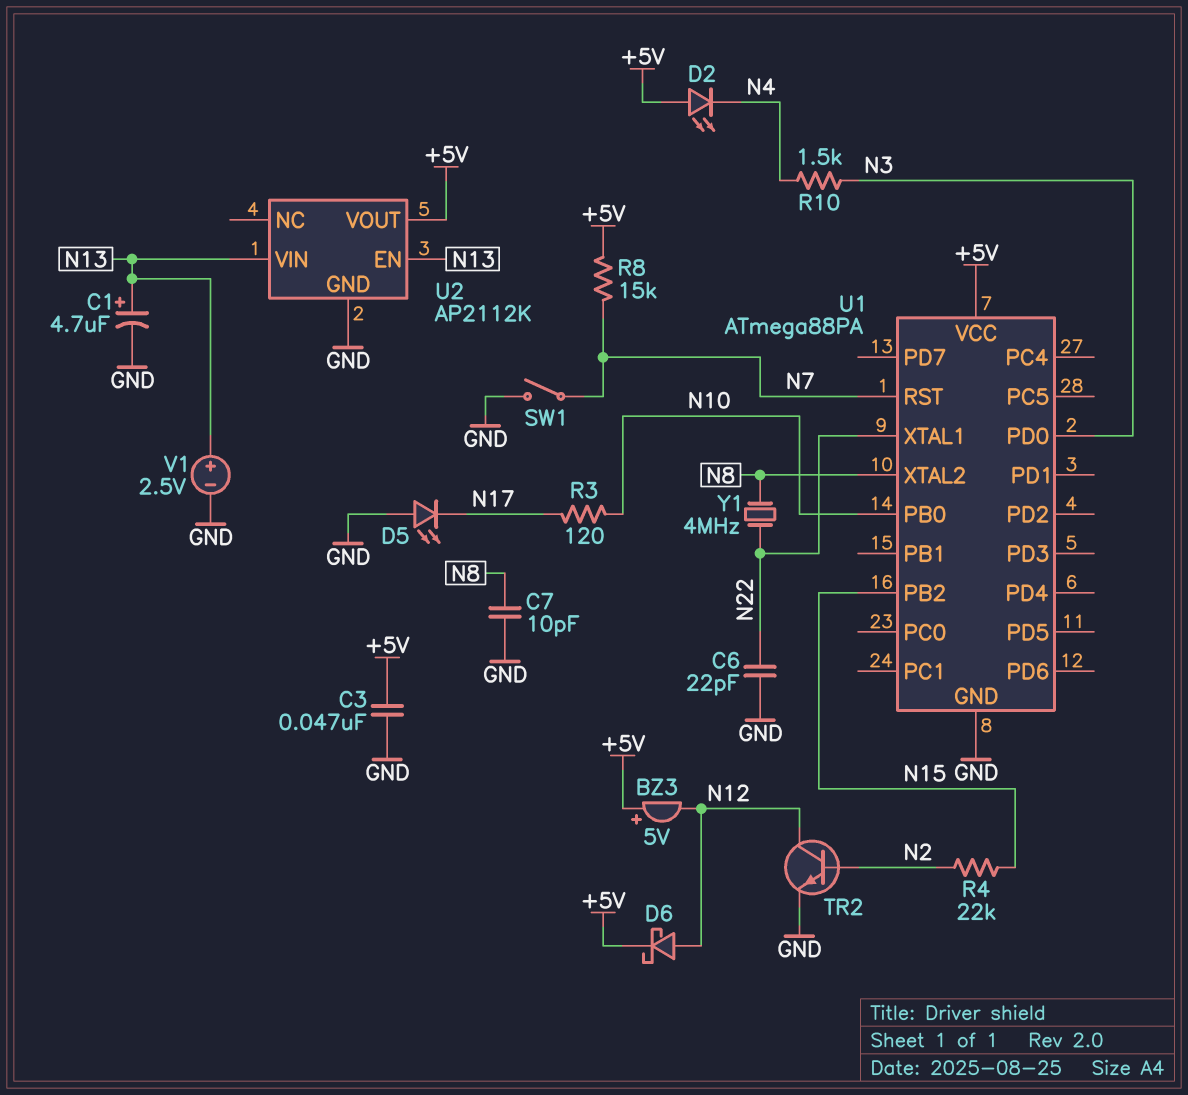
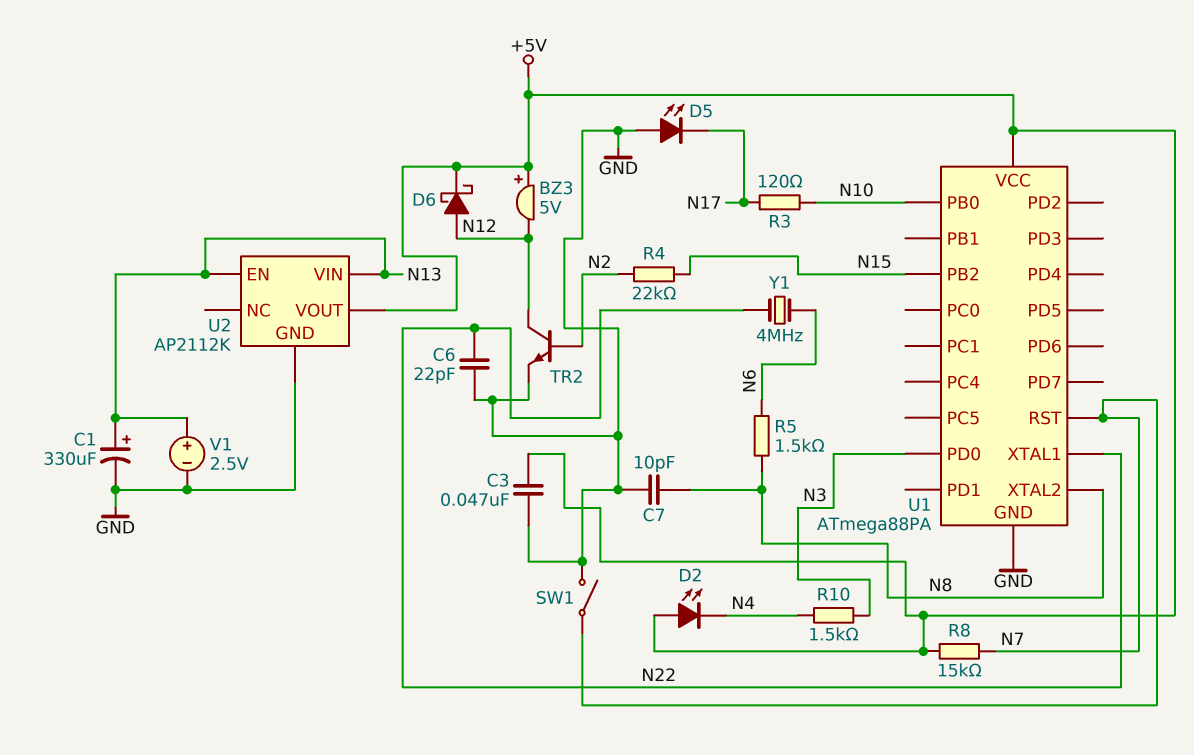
C1: 4.7uF (plus N13, minus GND) -> 330uF (plus N13, minus GND)
R5: none -> 1.5k (N6, N8)
Y1: 4MHz (N8, N22) -> 4MHz (N6, N22)

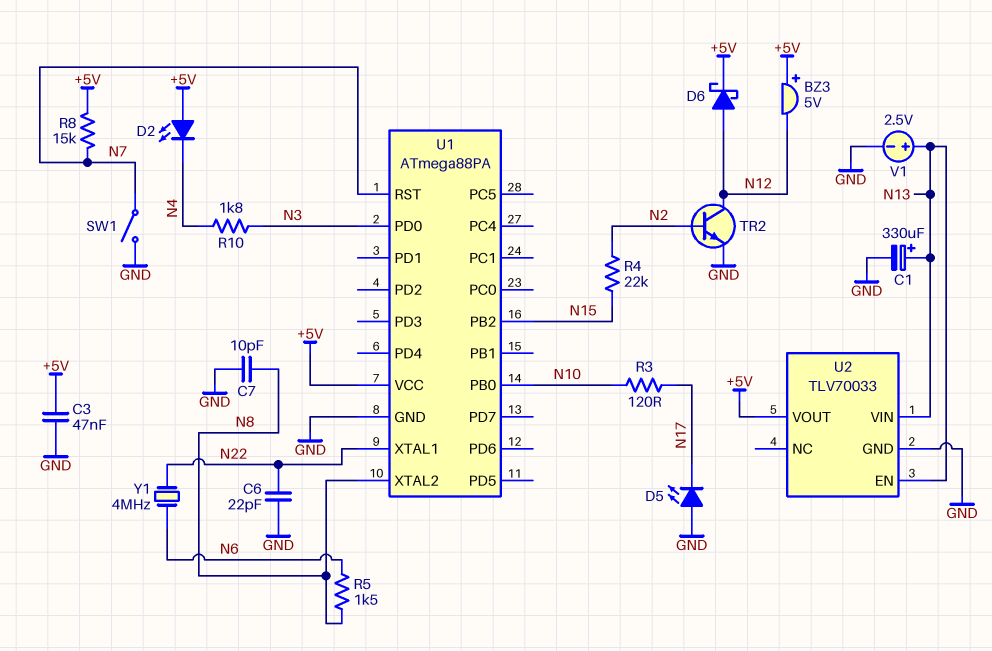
R10: 1.5k (N3, N4) -> 1.8k (N3, N4)
U2: AP2112K -> TLV70033

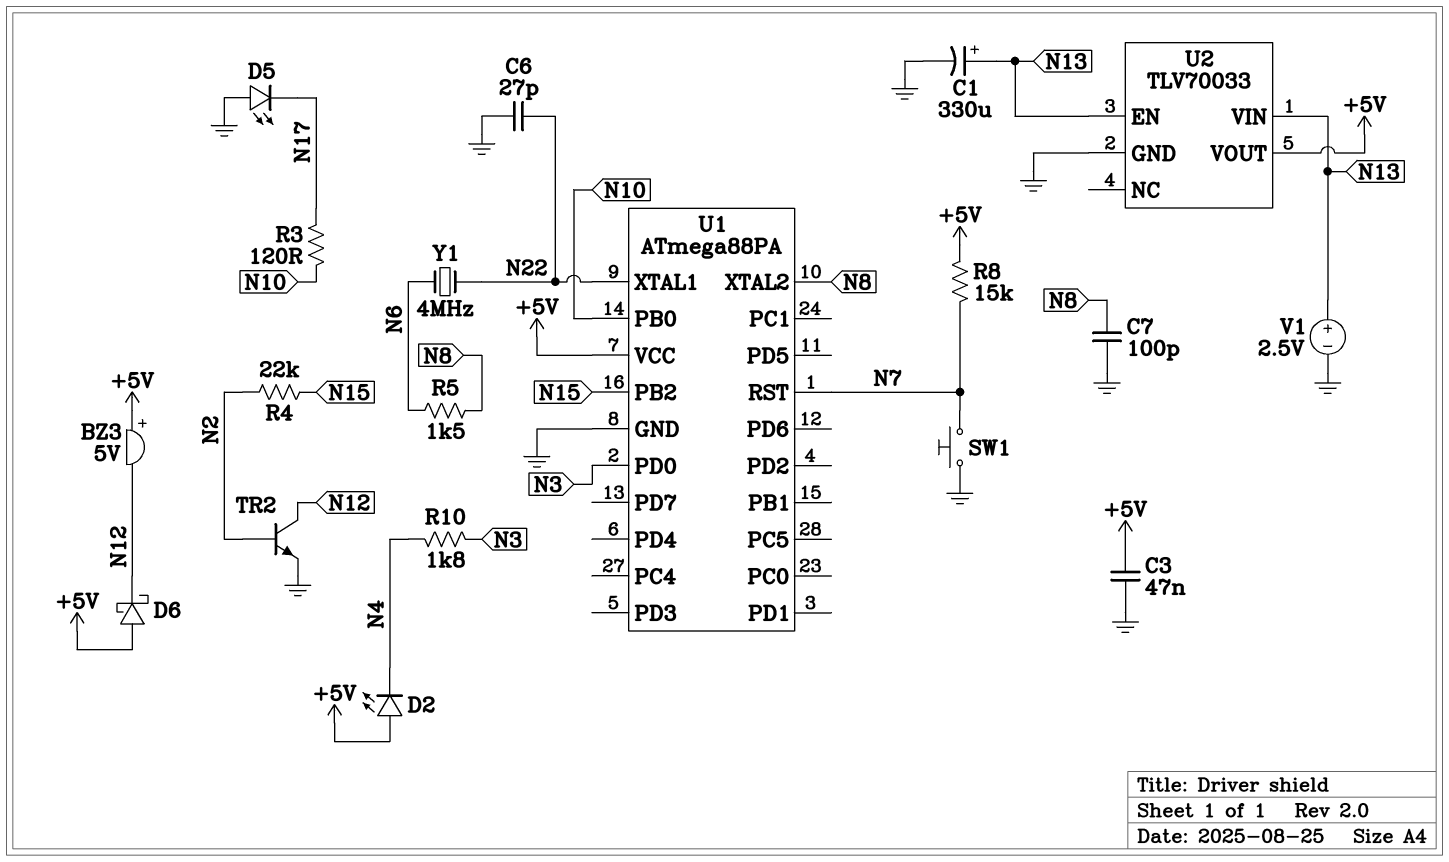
C6: 22pF (GND, N22) -> 27pF (GND, N22)
C7: 10pF (GND, N8) -> 100pF (GND, N8)
D6: schottky (A N12, K +5V) -> schottky (A +5V, K N12)
SW1: switch (GND, N7) -> button (GND, N7)

